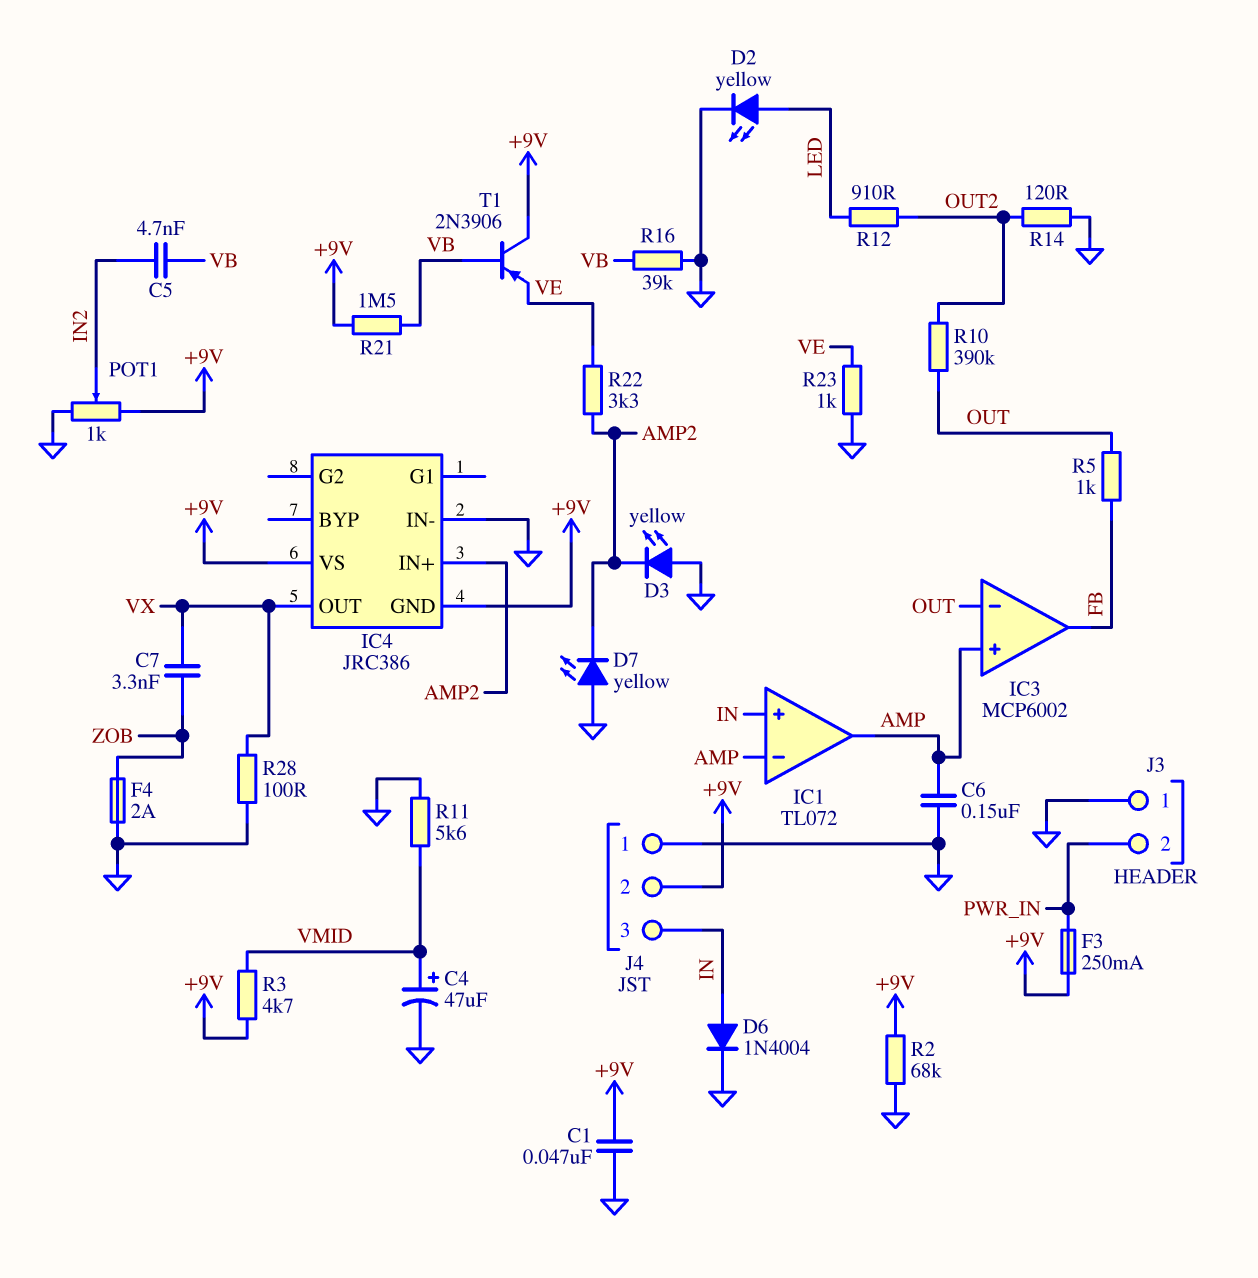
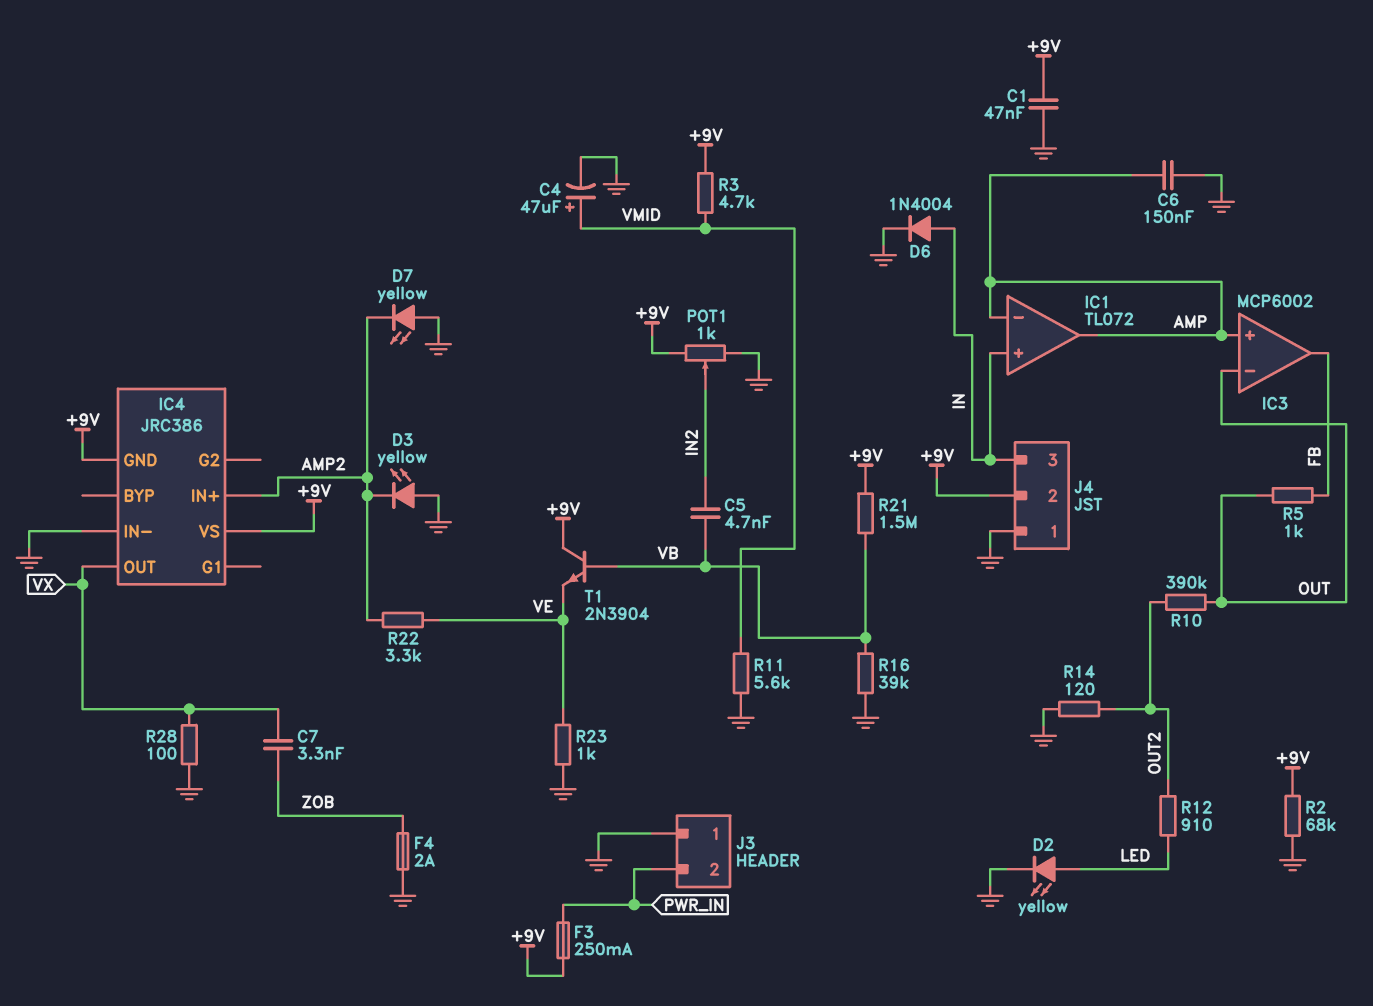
T1: PNP 2N3906 (B VB, C +9V, E VE) -> NPN 2N3904 (B VB, C +9V, E VE)

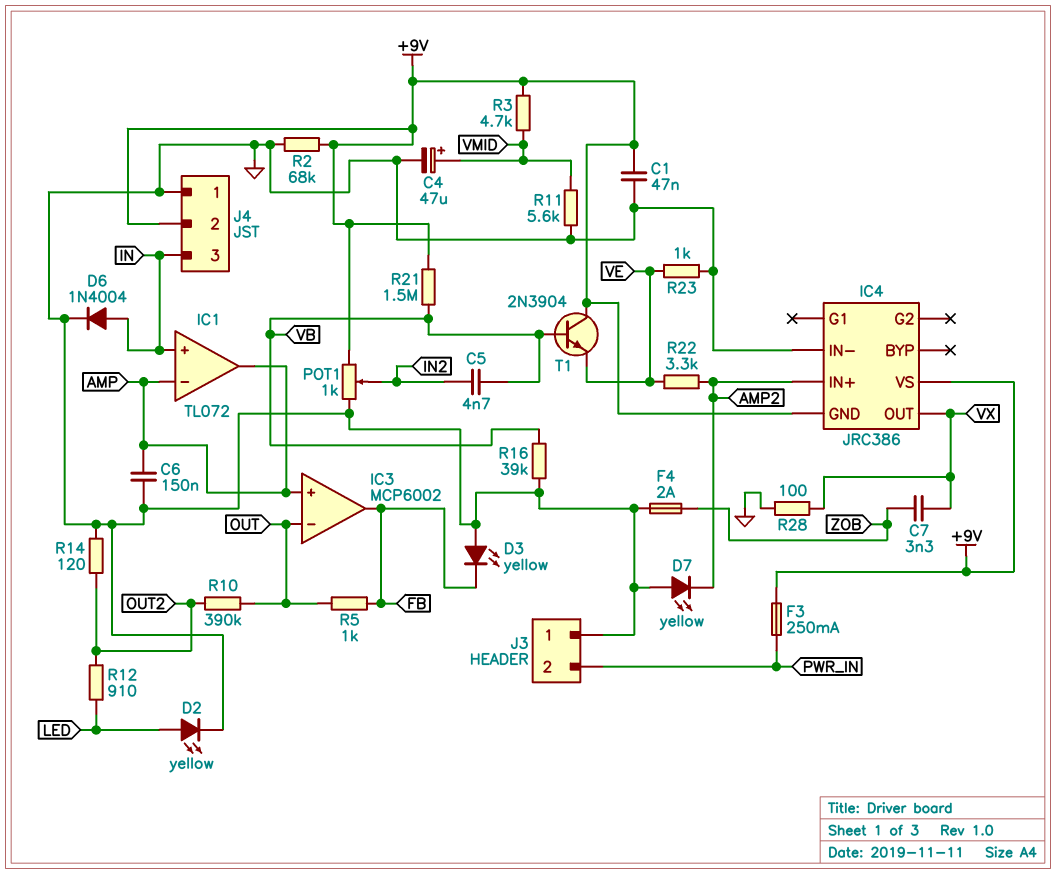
D3: LED yellow (A GND, K AMP2) -> LED yellow (A GND, K FB)

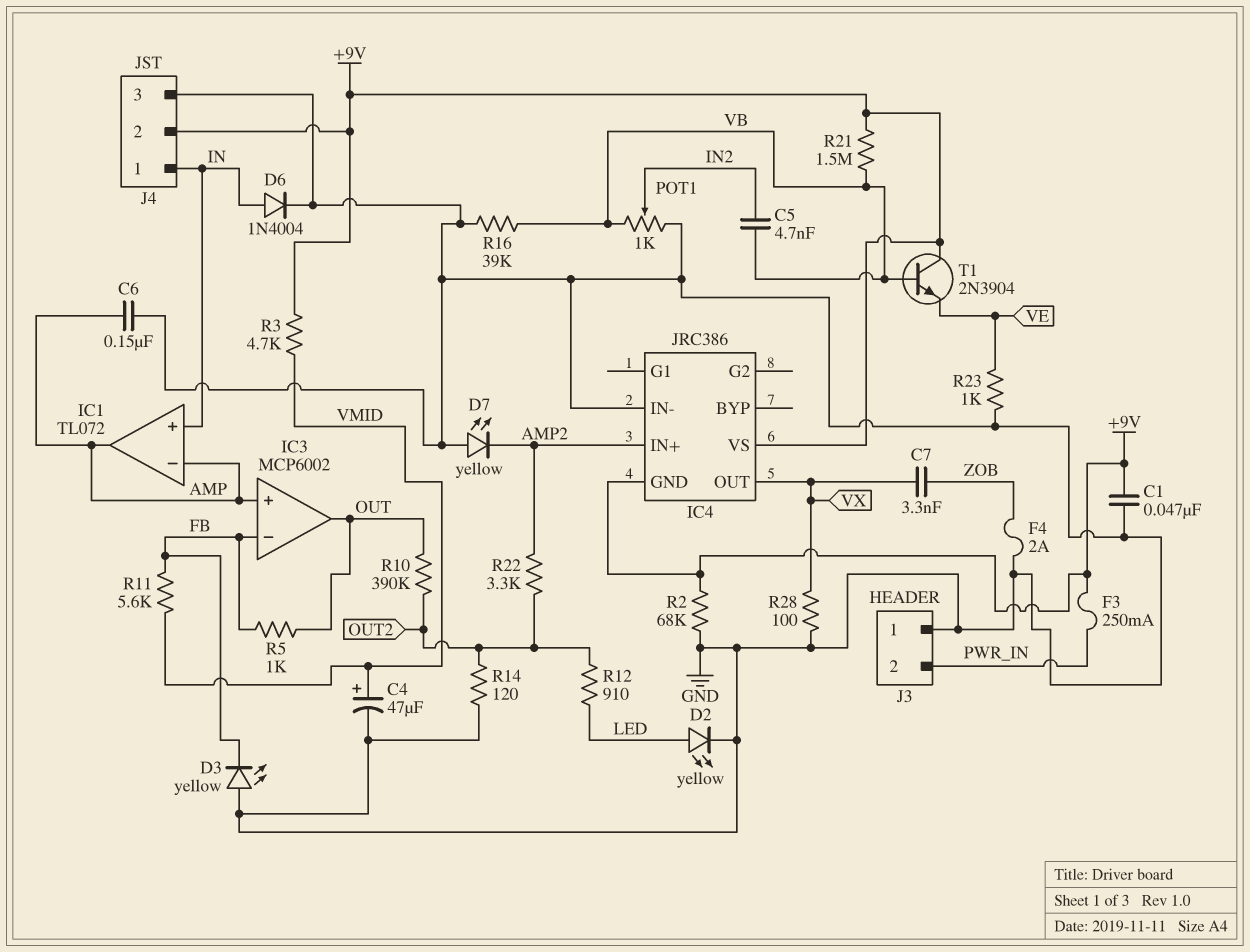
IC3 pin in-: OUT -> FB
IC3 pin out: FB -> OUT
J4 pin 1: GND -> IN
J4 pin 3: IN -> GND
POT1: 1k (+9V, GND, wiper IN2) -> 1k (GND, VB, wiper IN2)
R11: 5.6k (GND, VMID) -> 5.6k (FB, VMID)
R22: 3.3k (AMP2, VE) -> 3.3k (AMP2, OUT2)

